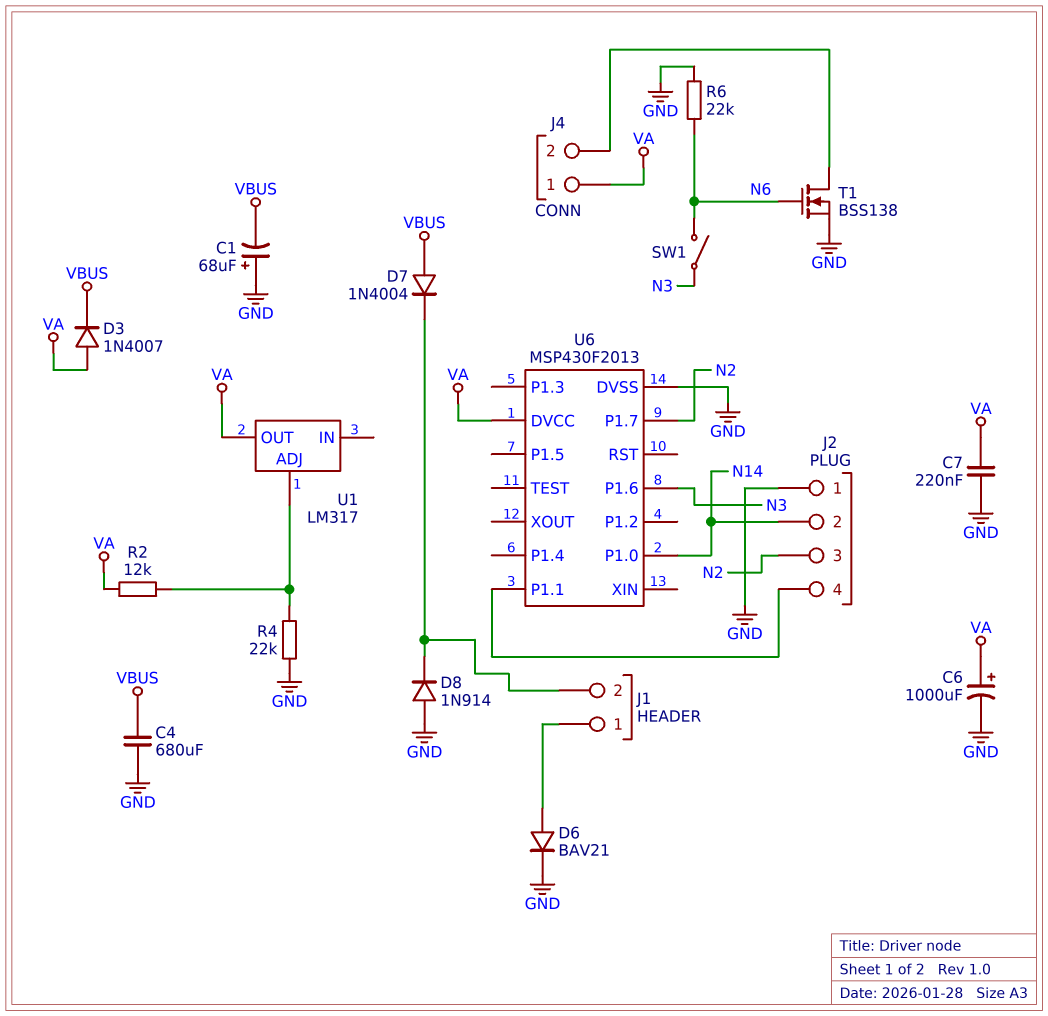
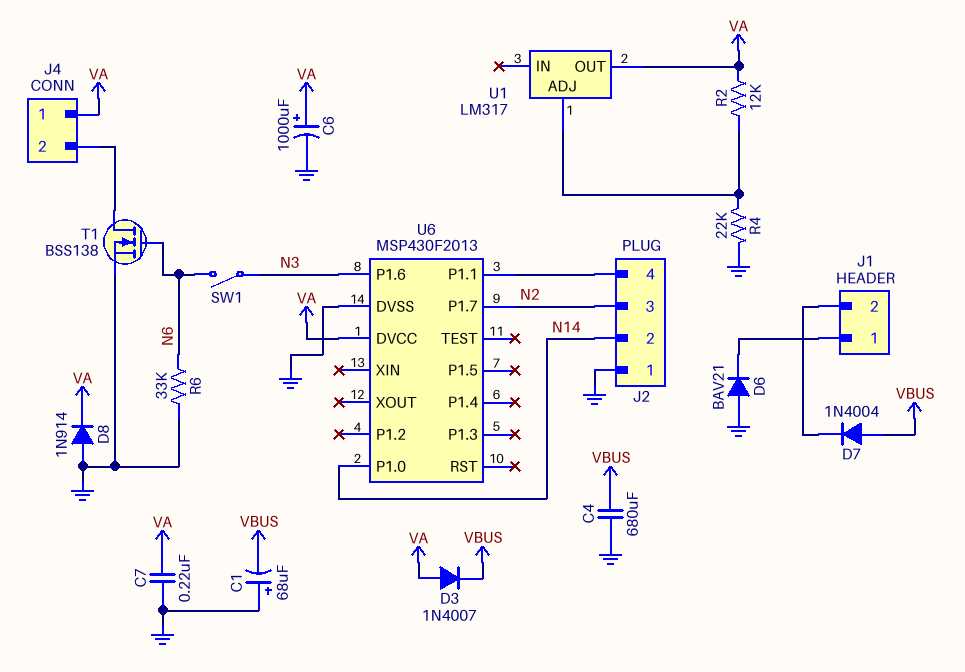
D6: diode BAV21 (A J1/1, K GND) -> diode BAV21 (A GND, K J1/1)
D8: diode 1N914 (A GND, K J1/2) -> diode 1N914 (A GND, K VA)
R6: 22k (GND, N6) -> 33k (GND, N6)

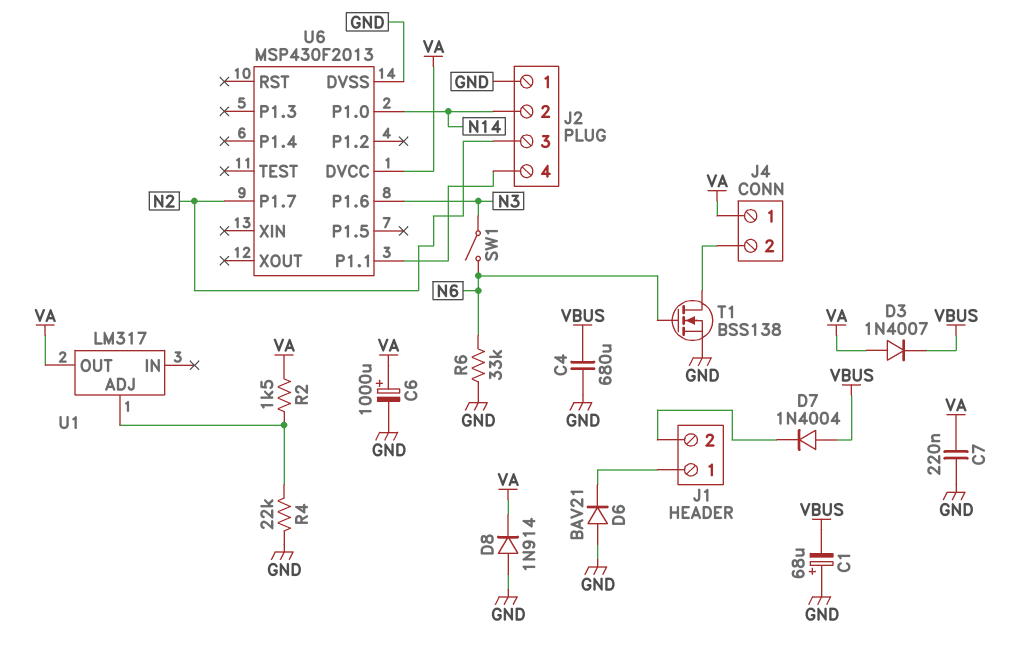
R2: 12k (U1/ADJ, VA) -> 1.5k (U1/ADJ, VA)

